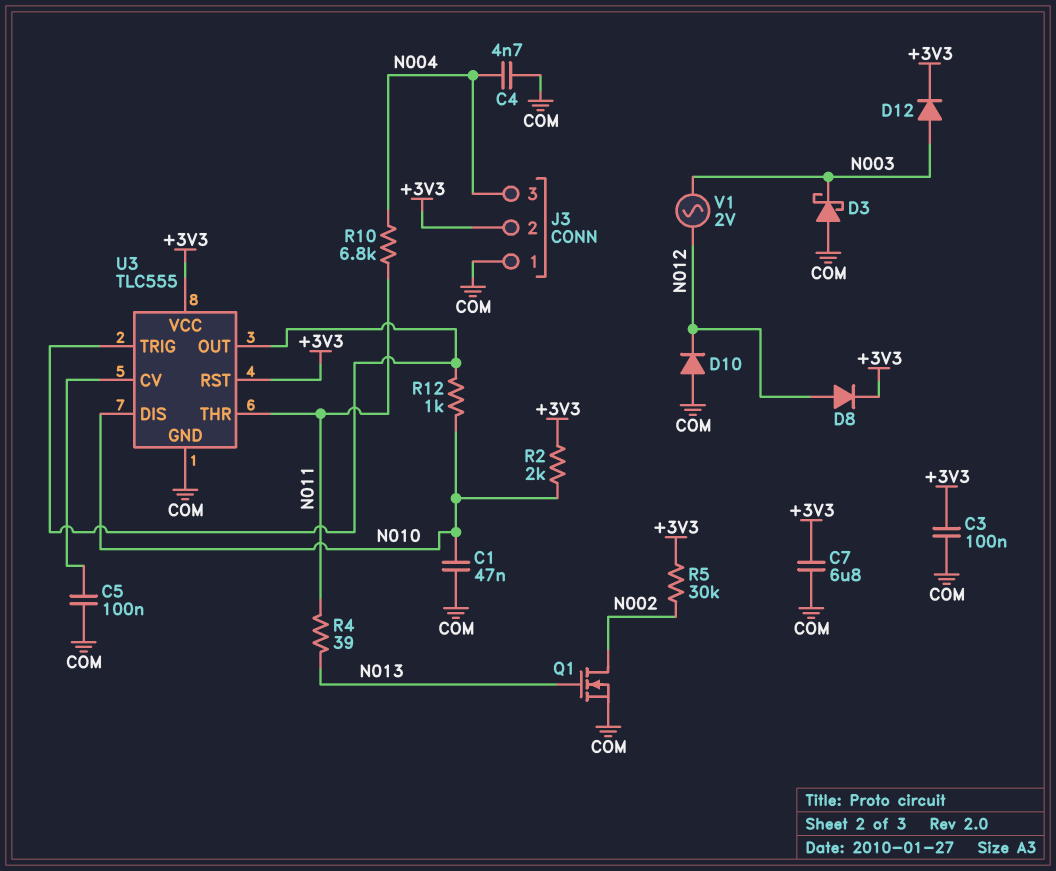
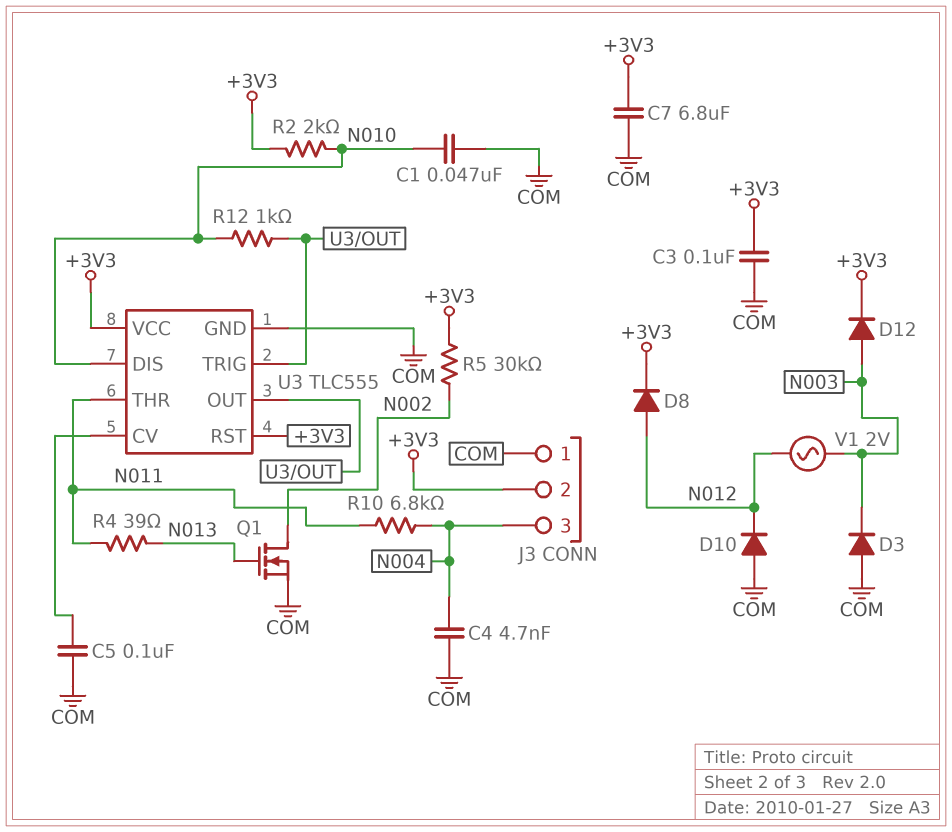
D3: schottky (A COM, K N003) -> diode (A COM, K N003)

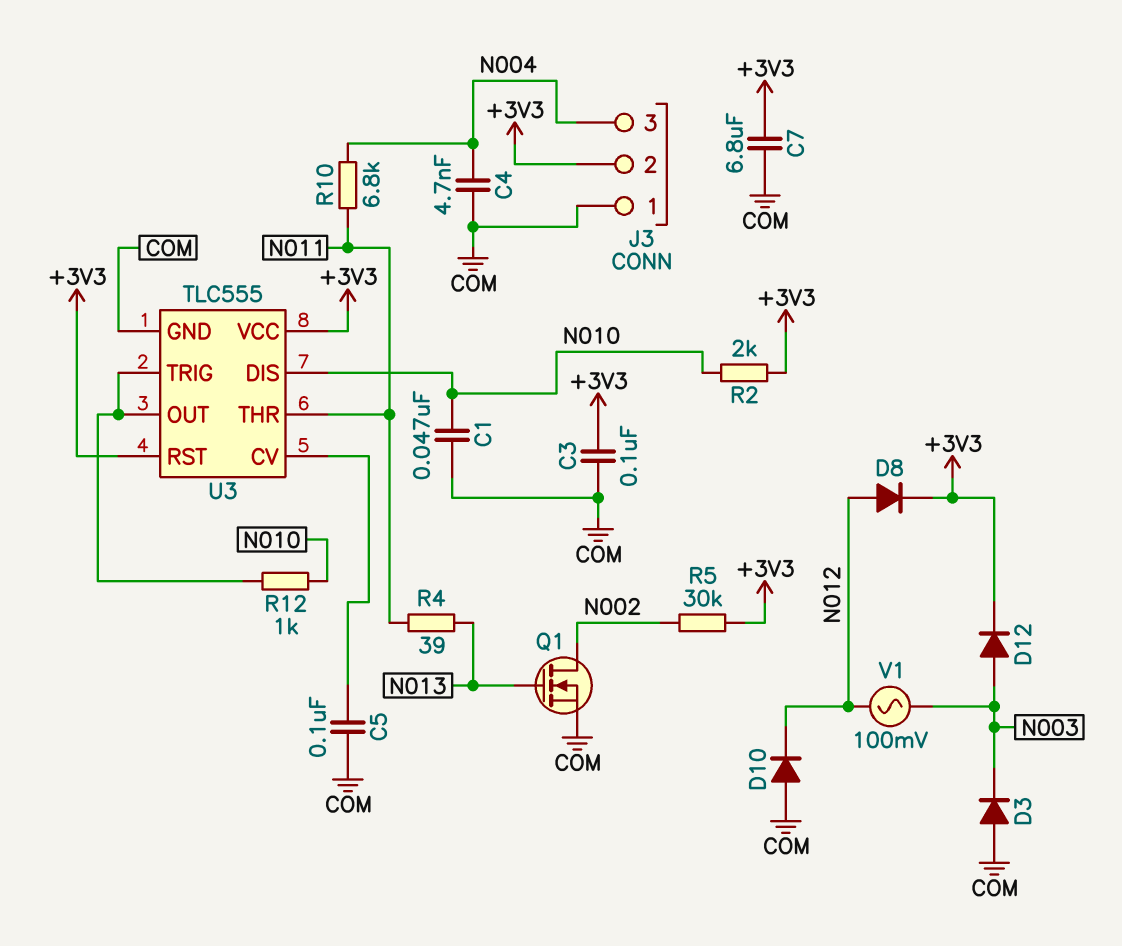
V1: AC 2V (N003, N012) -> AC 100mV (N003, N012)

